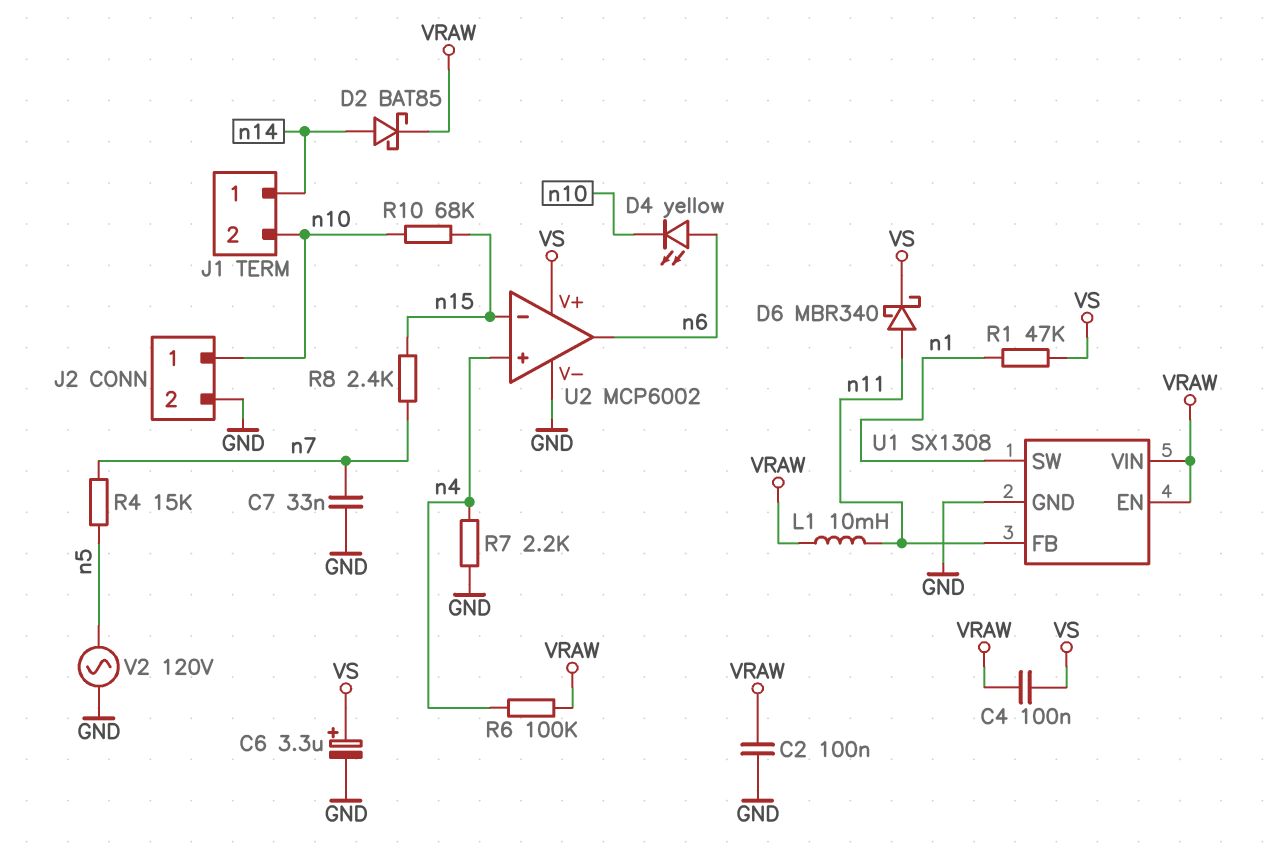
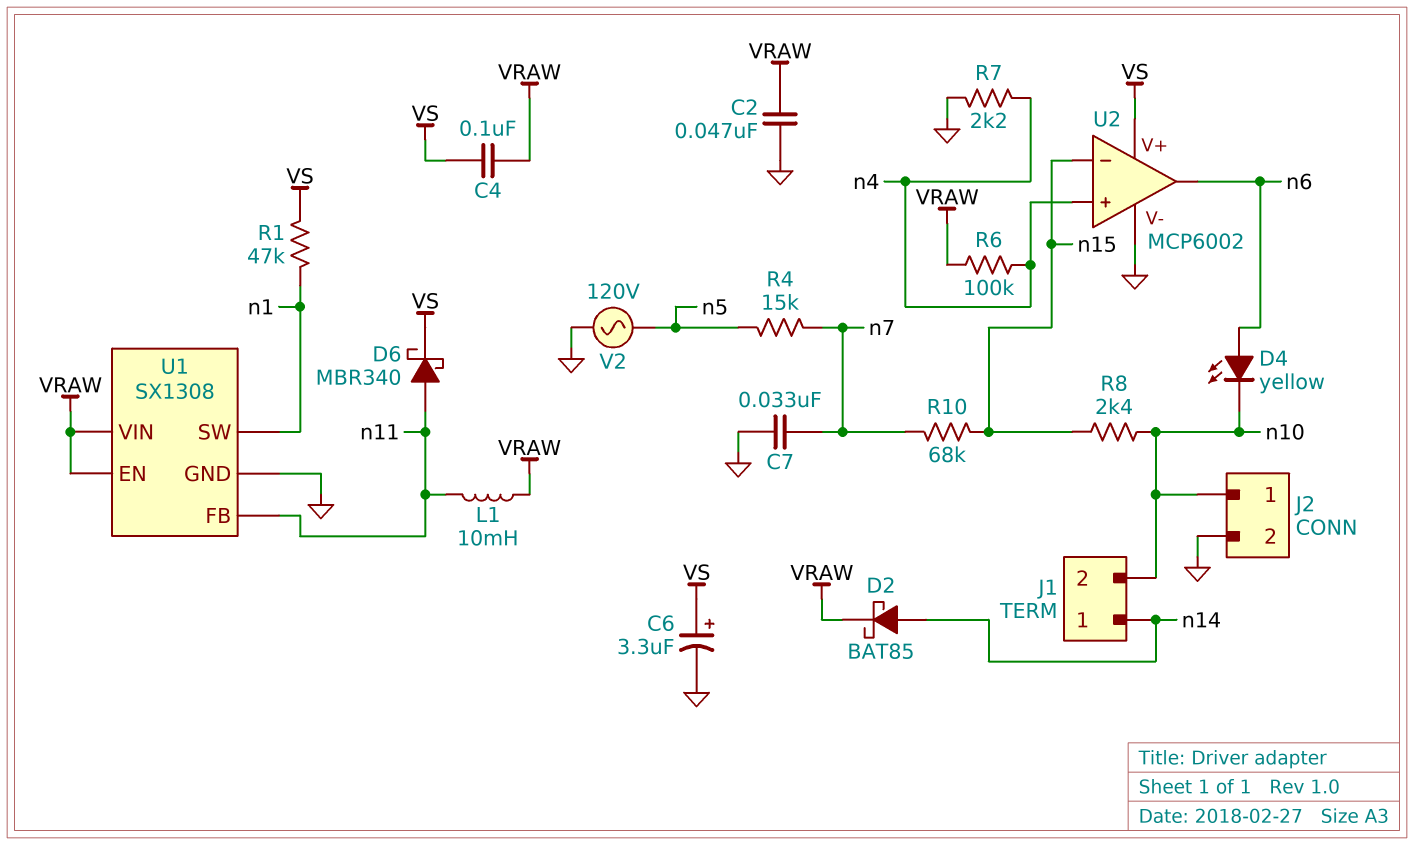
C2: 100nF (GND, VRAW) -> 47nF (GND, VRAW)
R8: 2.4k (n7, n15) -> 2.4k (n10, n15)
R10: 68k (n10, n15) -> 68k (n7, n15)

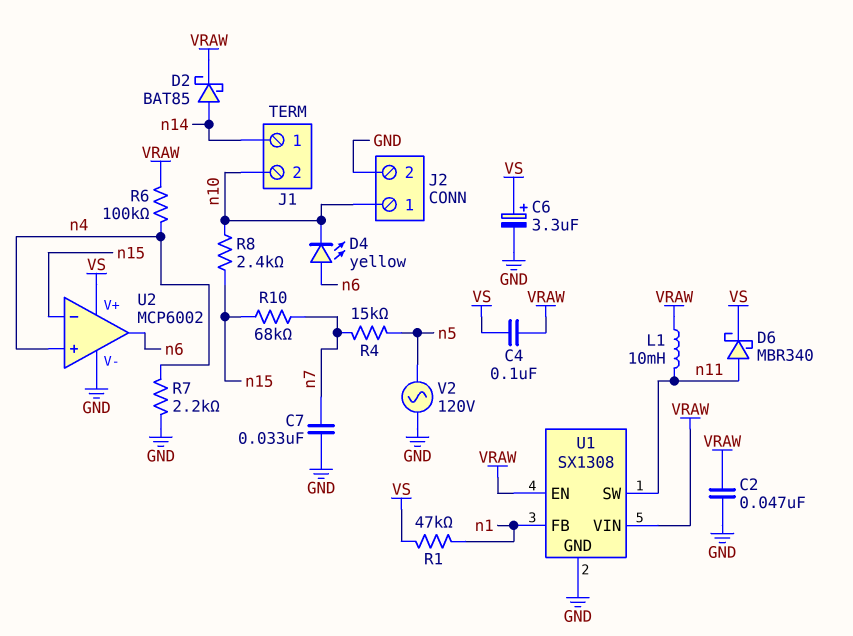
U1 pin FB: n11 -> n1
U1 pin SW: n1 -> n11

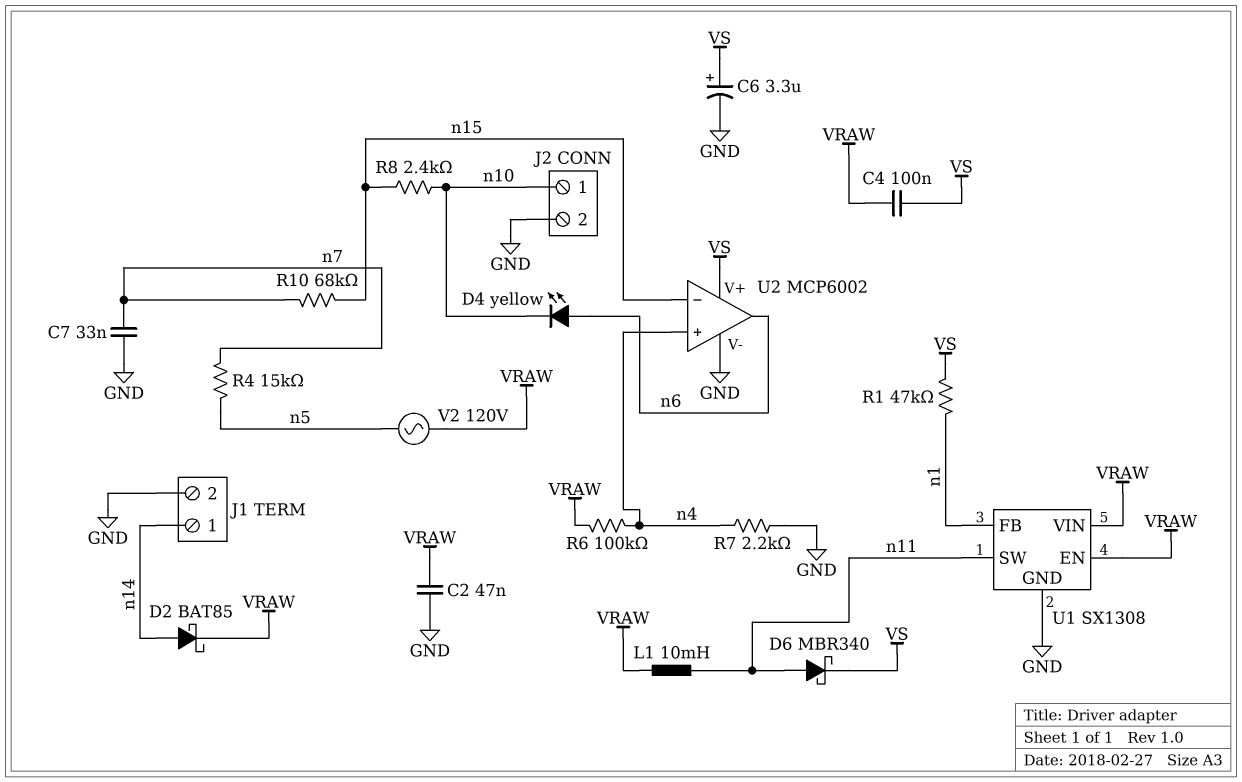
J1 pin 2: n10 -> GND
V2: AC 120V (GND, n5) -> AC 120V (VRAW, n5)

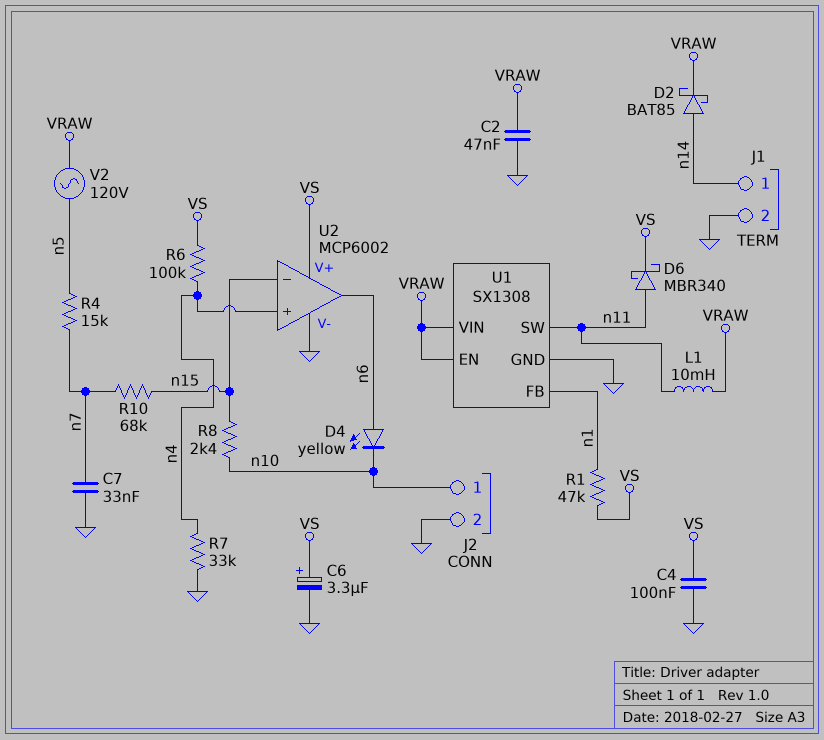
C4: 100nF (VRAW, VS) -> 100nF (GND, VS)
R6: 100k (VRAW, n4) -> 100k (VS, n4)
R7: 2.2k (GND, n4) -> 33k (GND, n4)

